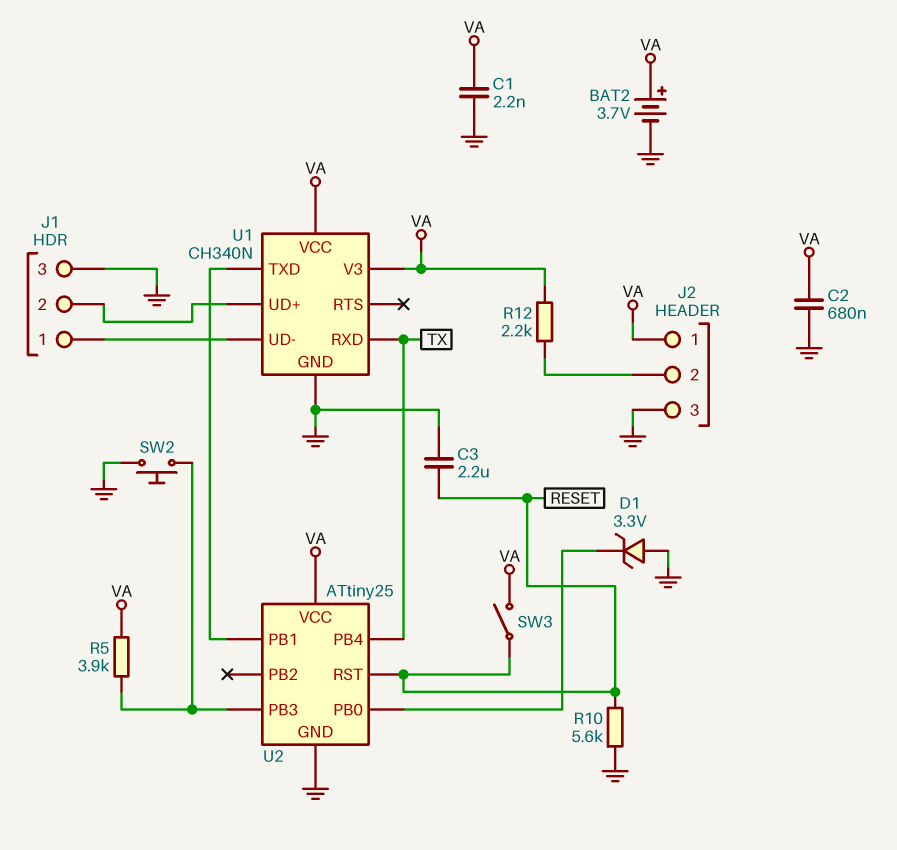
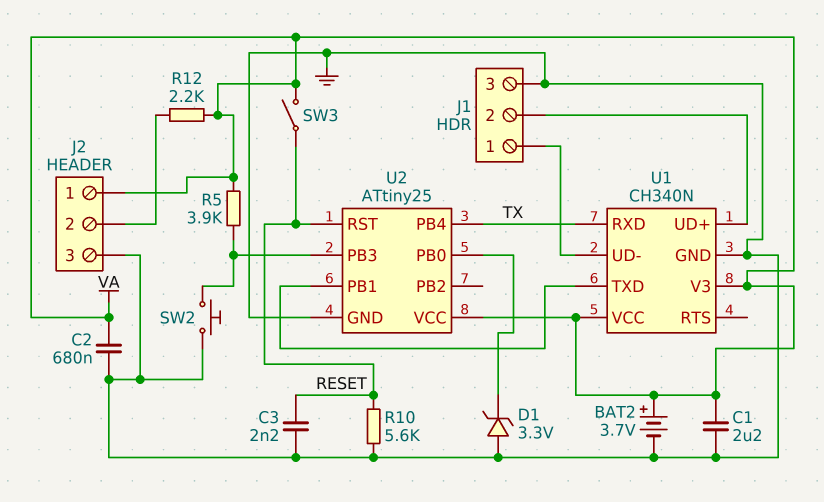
C1: 2.2nF (GND, VA) -> 2.2uF (GND, VA)
C3: 2.2uF (GND, RESET) -> 2.2nF (GND, RESET)

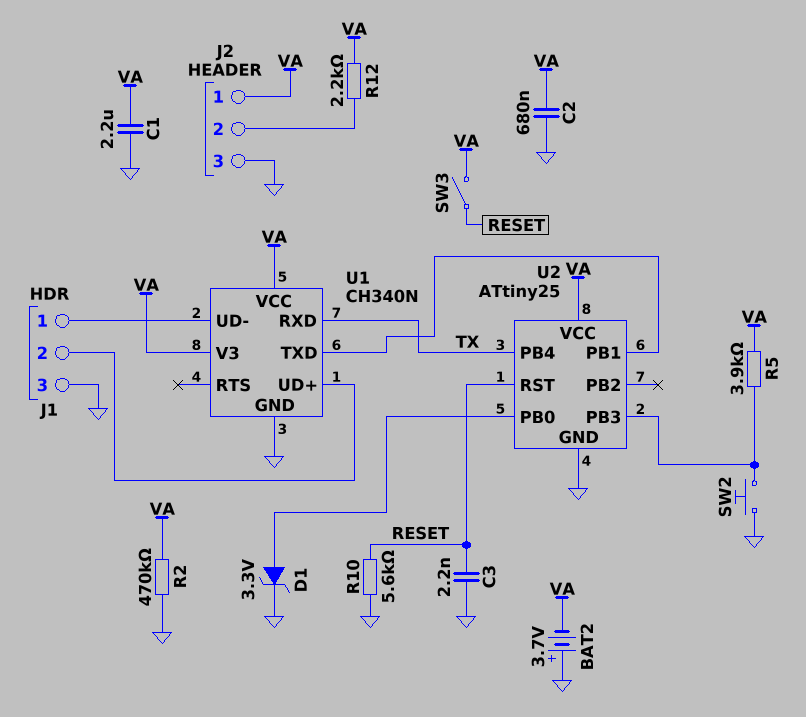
BAT2: 3.7V (plus VA, minus GND) -> 3.7V (plus GND, minus VA)
D1: zener 3.3V (A GND, K U2/PB0) -> zener 3.3V (A U2/PB0, K GND)
R2: none -> 470k (GND, VA)

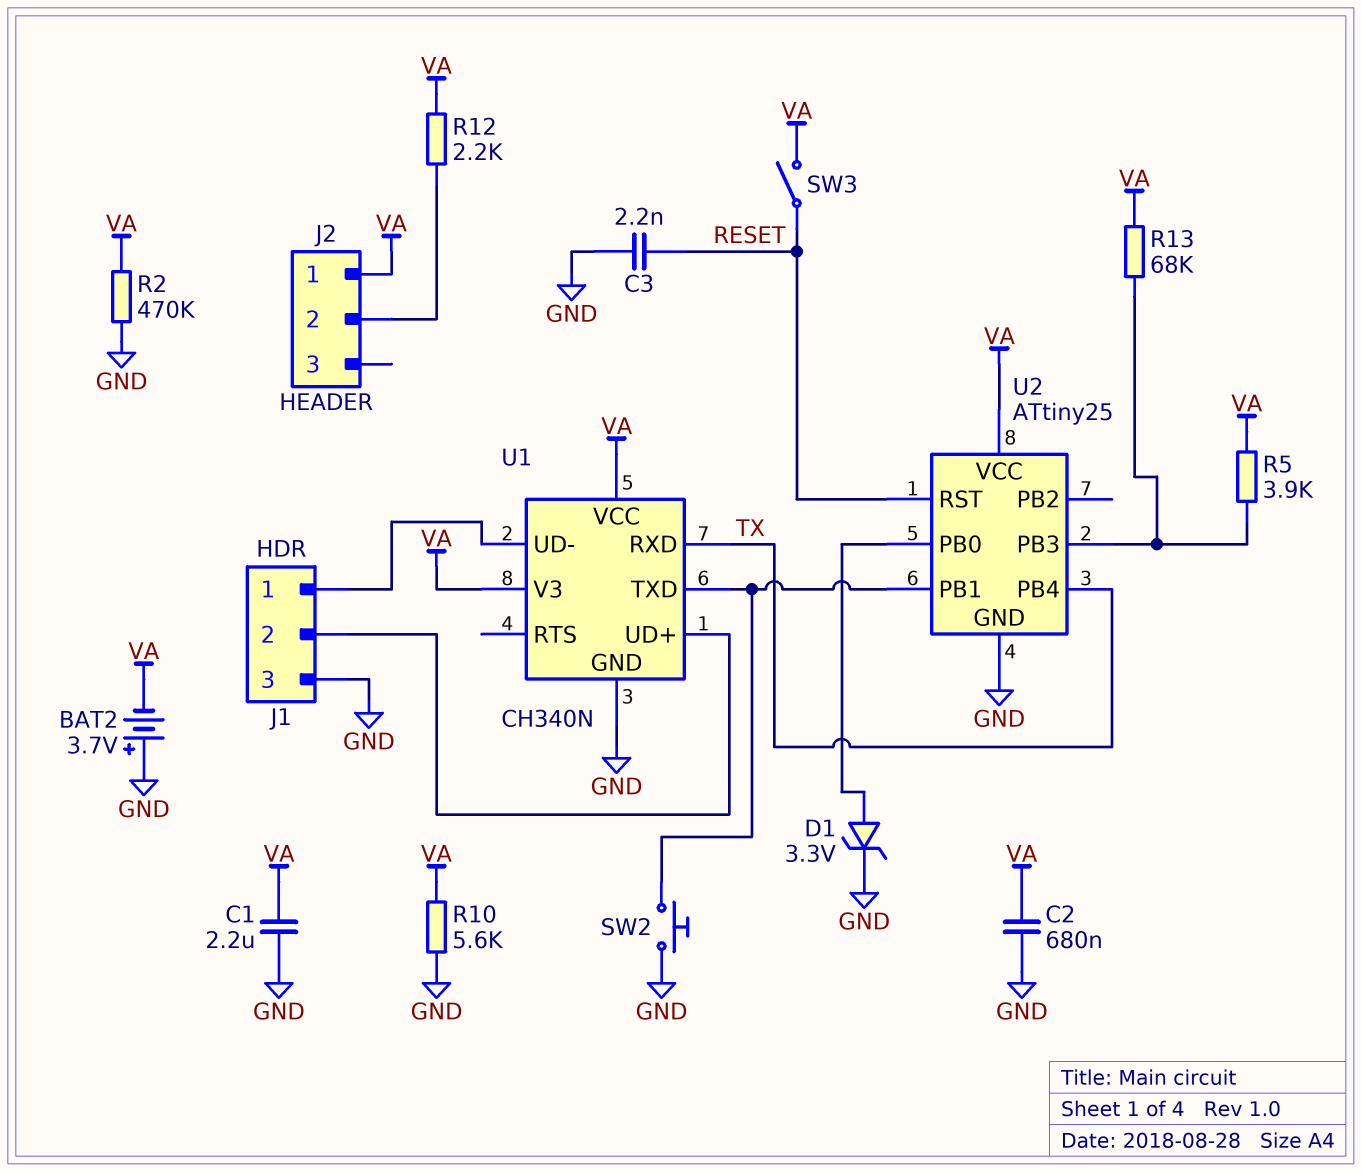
J2 pin 3: GND -> none
R10: 5.6k (GND, RESET) -> 5.6k (GND, VA)
R13: none -> 68k (U2/PB3, VA)
SW2: button (GND, U2/PB3) -> button (GND, U1/TXD)

